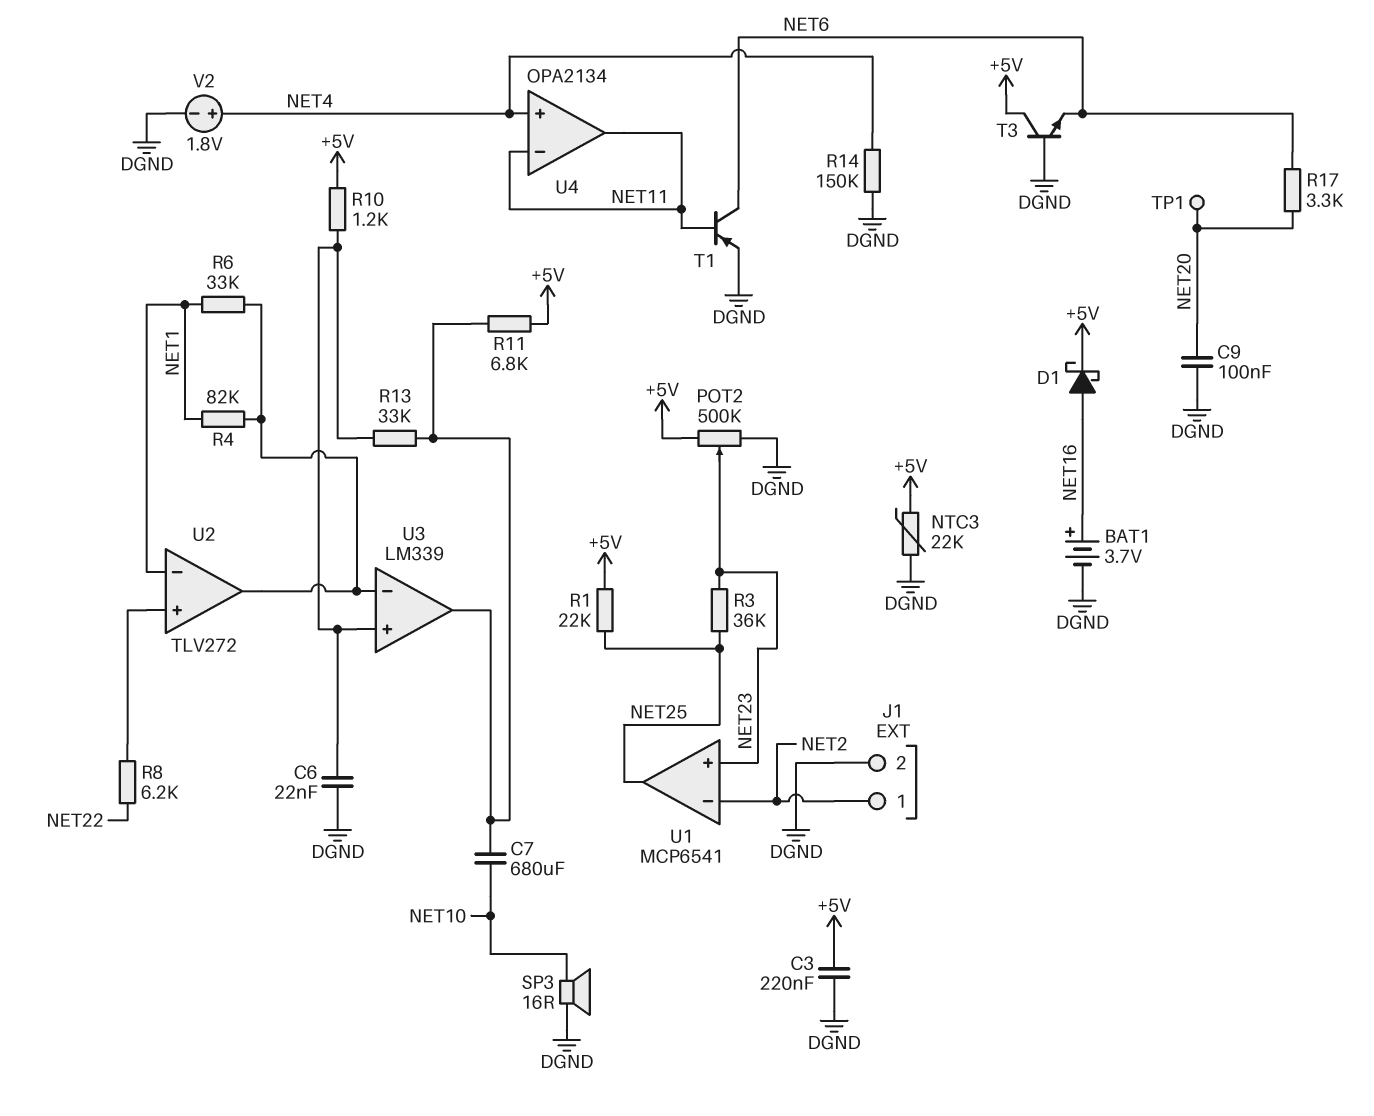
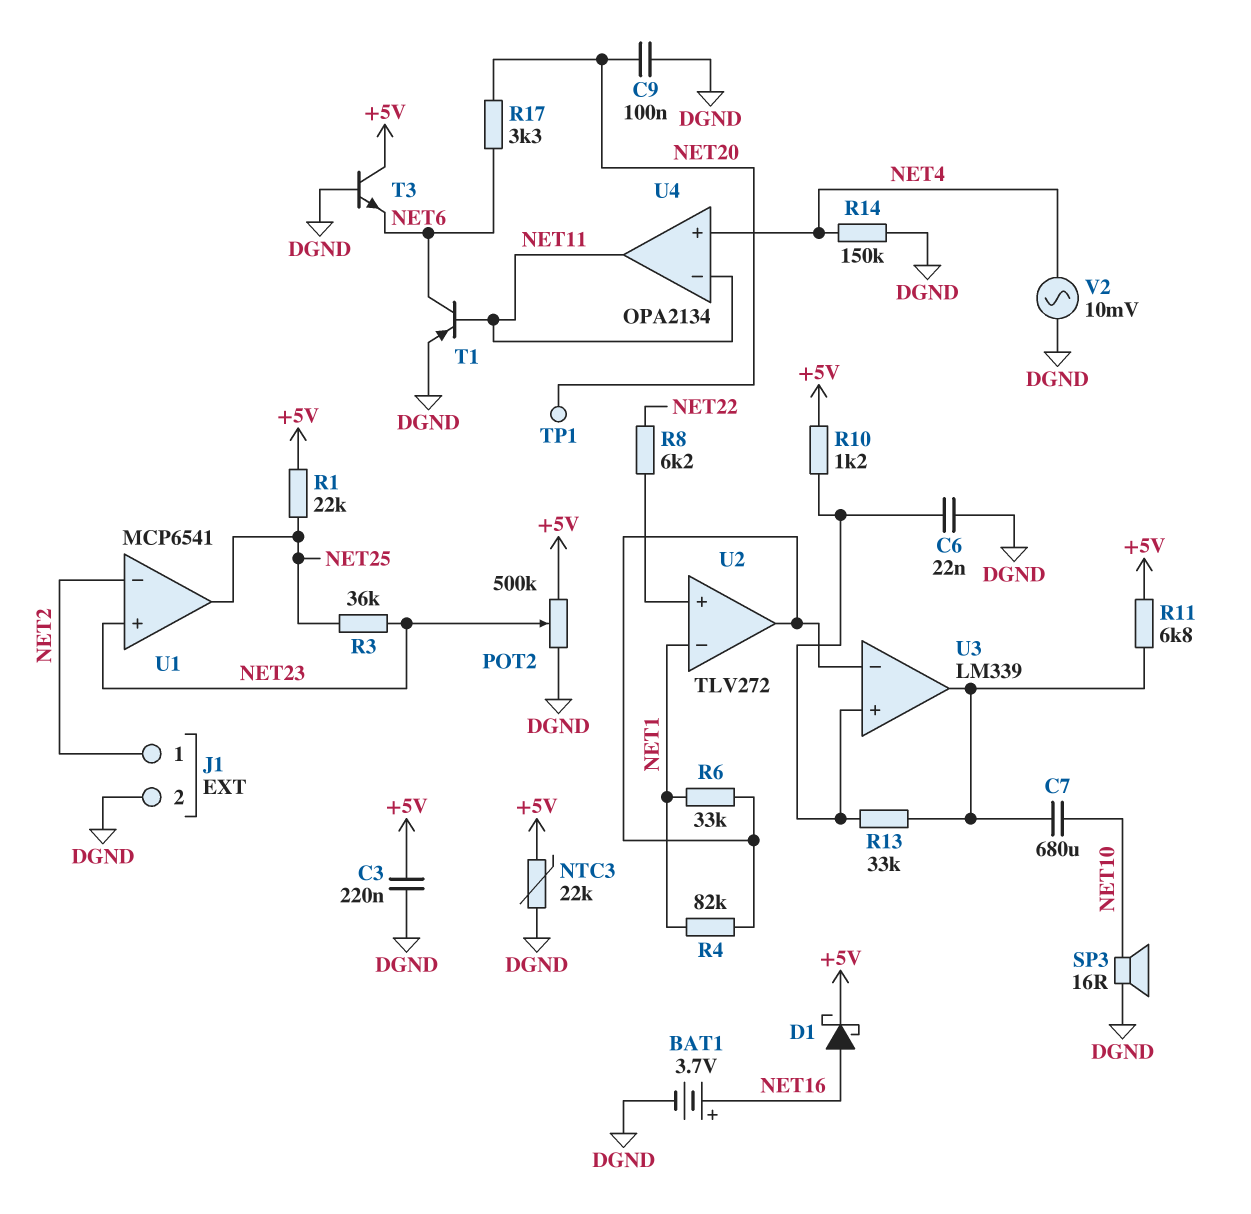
V2: 1.8V (plus NET4, minus DGND) -> AC 10mV (DGND, NET4)

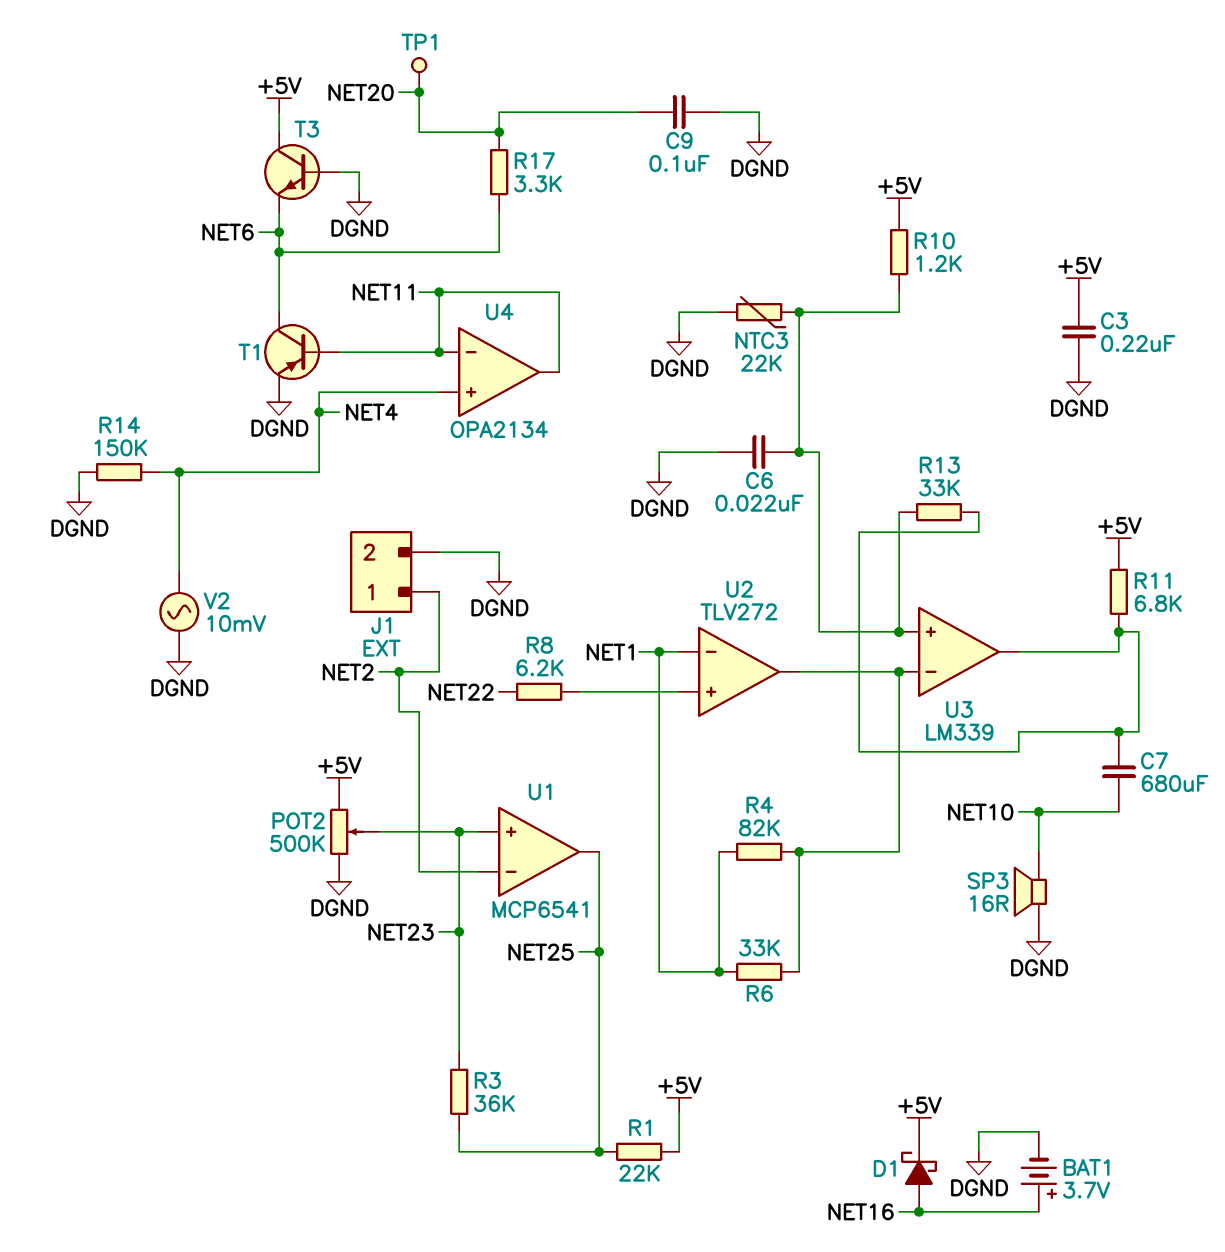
NTC3: 22k (+5V, DGND) -> 22k (DGND, U3/in+)

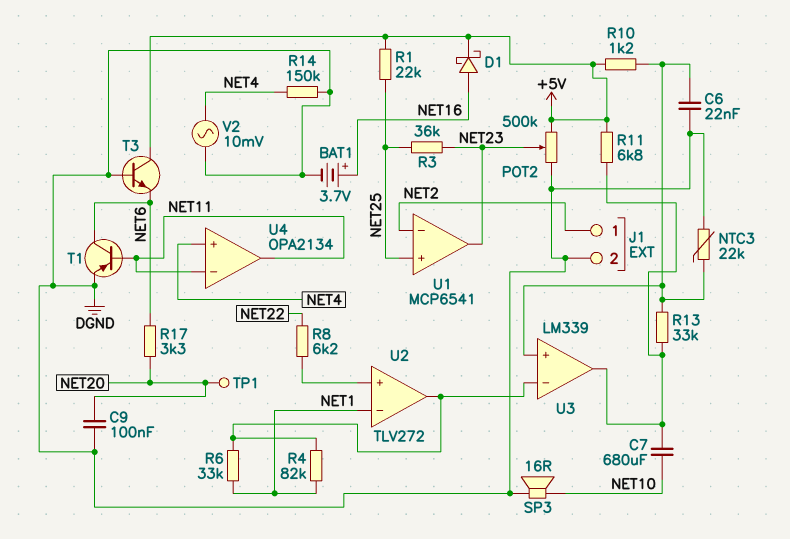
C3: 220nF (+5V, DGND) -> none
U1 pin in+: NET23 -> NET25
U1 pin out: NET25 -> NET23

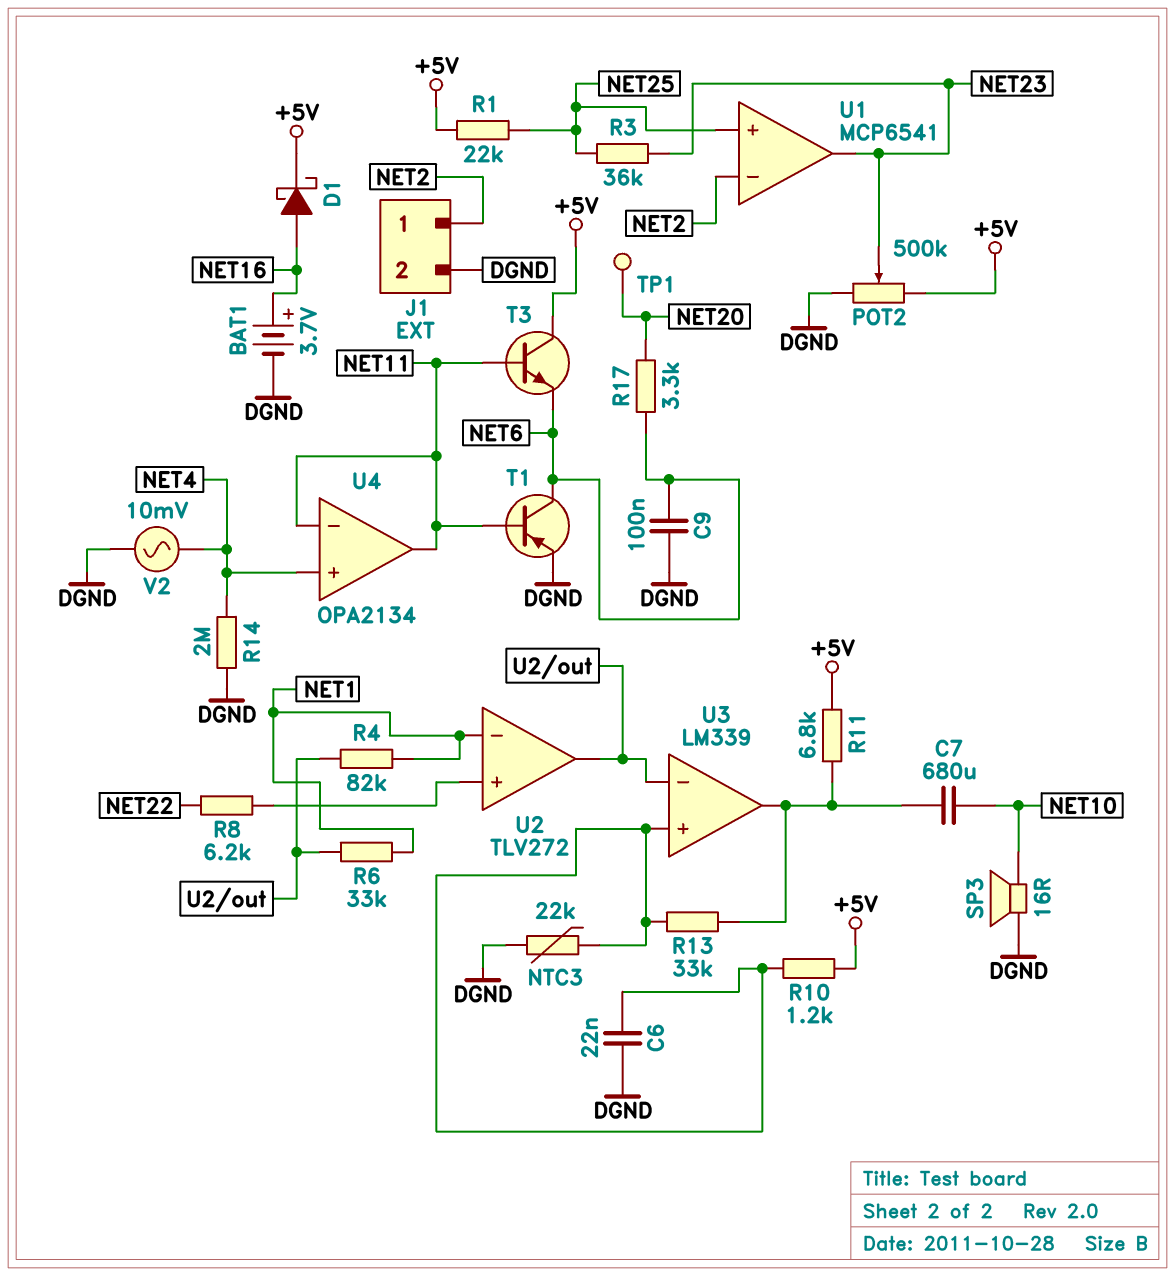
C9: 100nF (DGND, NET20) -> 100nF (DGND, NET6)
R14: 150k (DGND, NET4) -> 2M (DGND, NET4)
T3: NPN (B DGND, C +5V, E NET6) -> NPN (B NET11, C +5V, E NET6)

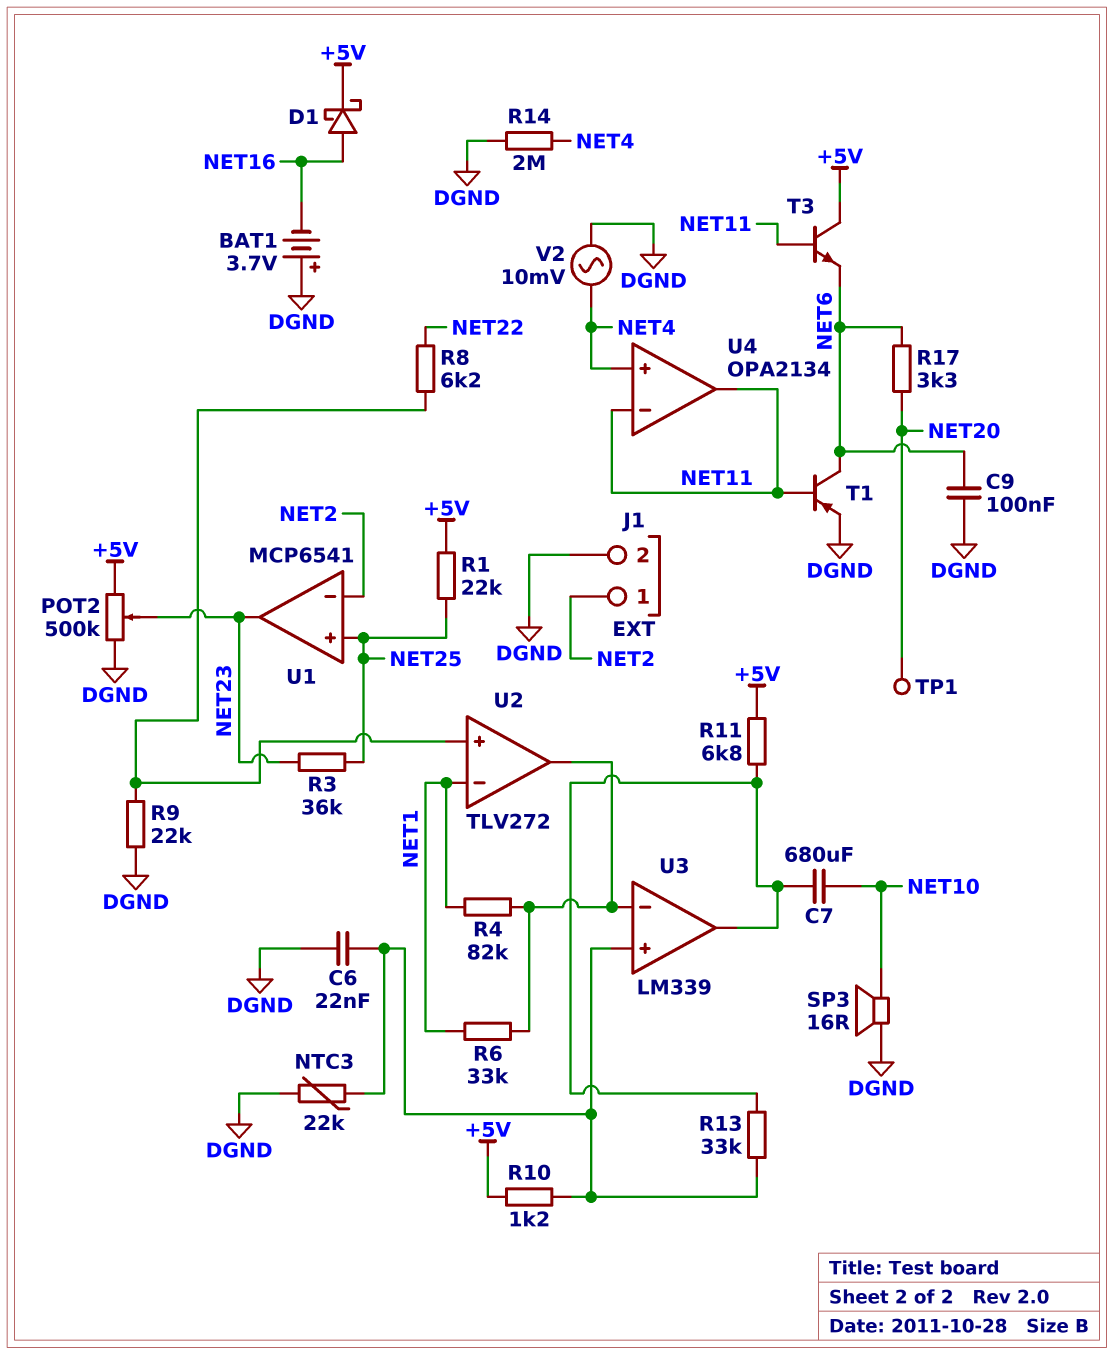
BAT1: 3.7V (plus NET16, minus DGND) -> 3.7V (plus DGND, minus NET16)
R9: none -> 22k (DGND, U2/in+)

